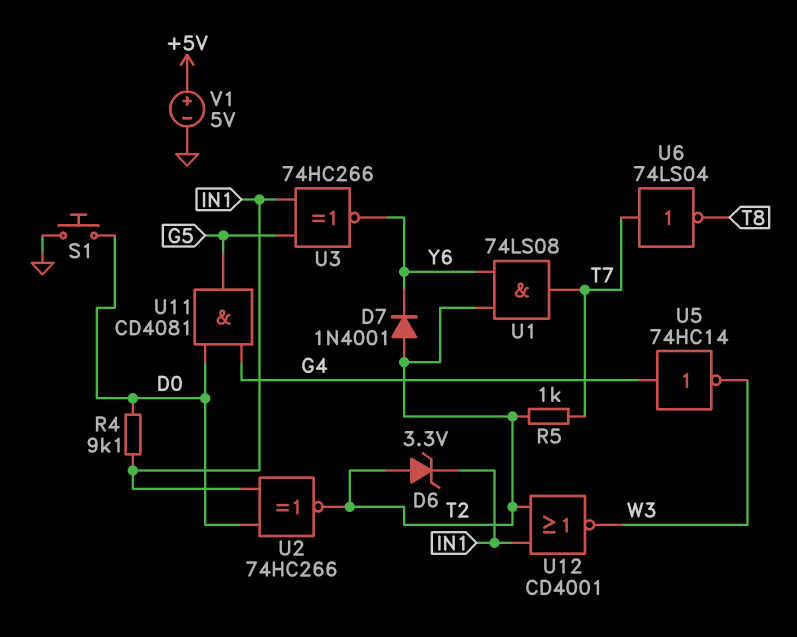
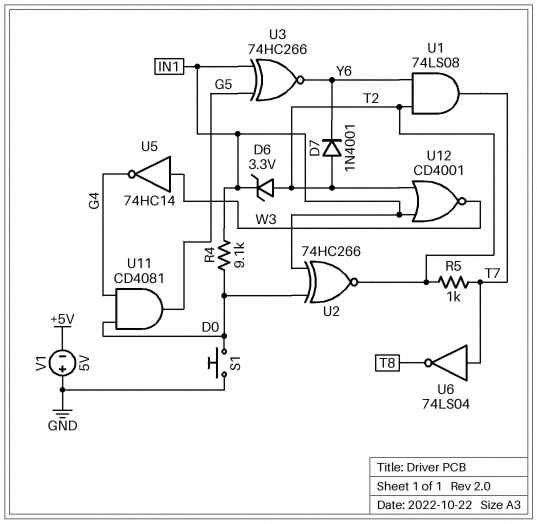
U5: NOT 74HC14 (in G4, out W3) -> NOT 74HC14 (in W3, out G4)
V1: 5V (plus +5V, minus GND) -> 5V (plus GND, minus +5V)

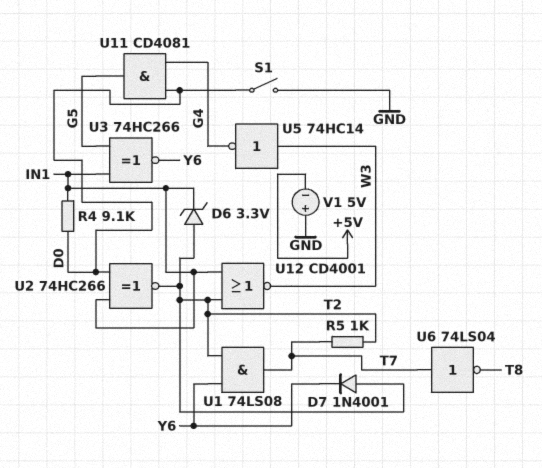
S1: button (D0, GND) -> switch (D0, GND)

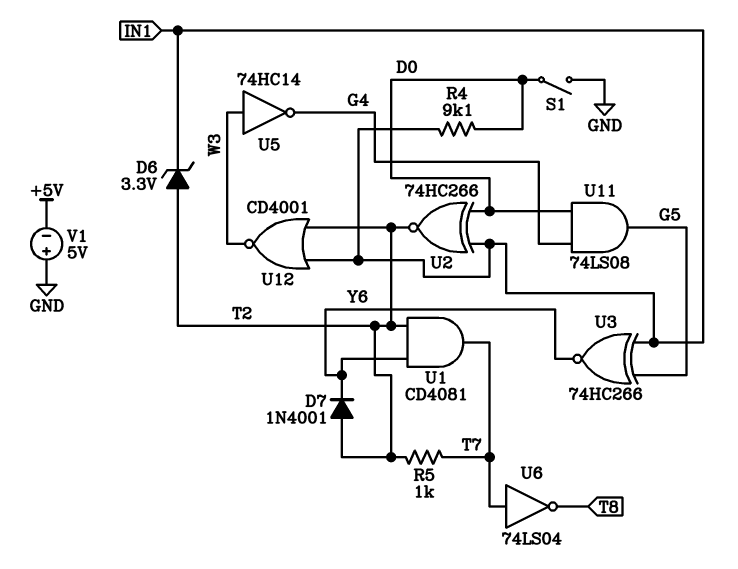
U1: AND 74LS08 (in T2, in Y6, out T7) -> AND CD4081 (in T2, in Y6, out T7)
U11: AND CD4081 (in D0, in G4, out G5) -> AND 74LS08 (in D0, in G4, out G5)

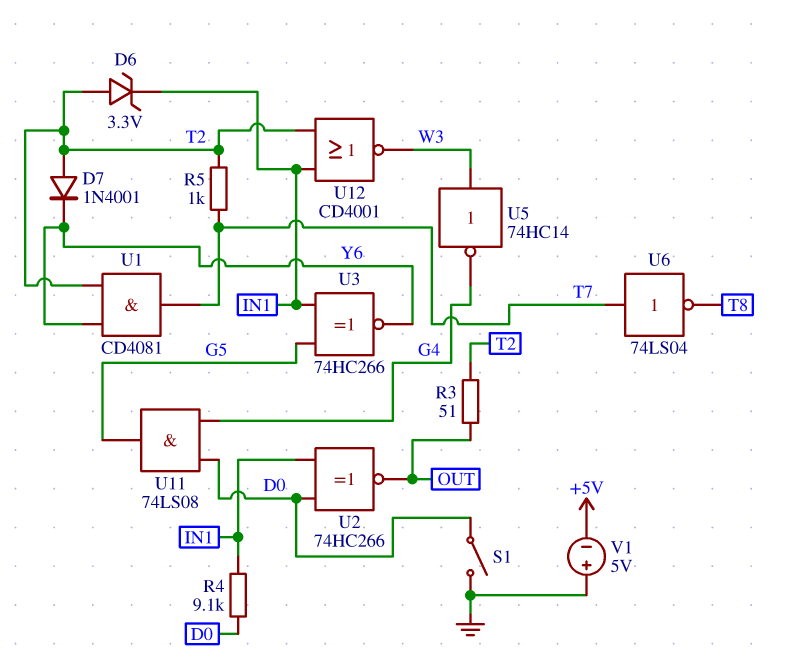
R3: none -> 51 (OUT, T2)
U2: XNOR 74HC266 (in D0, in IN1, out T2) -> XNOR 74HC266 (in D0, in IN1, out OUT)

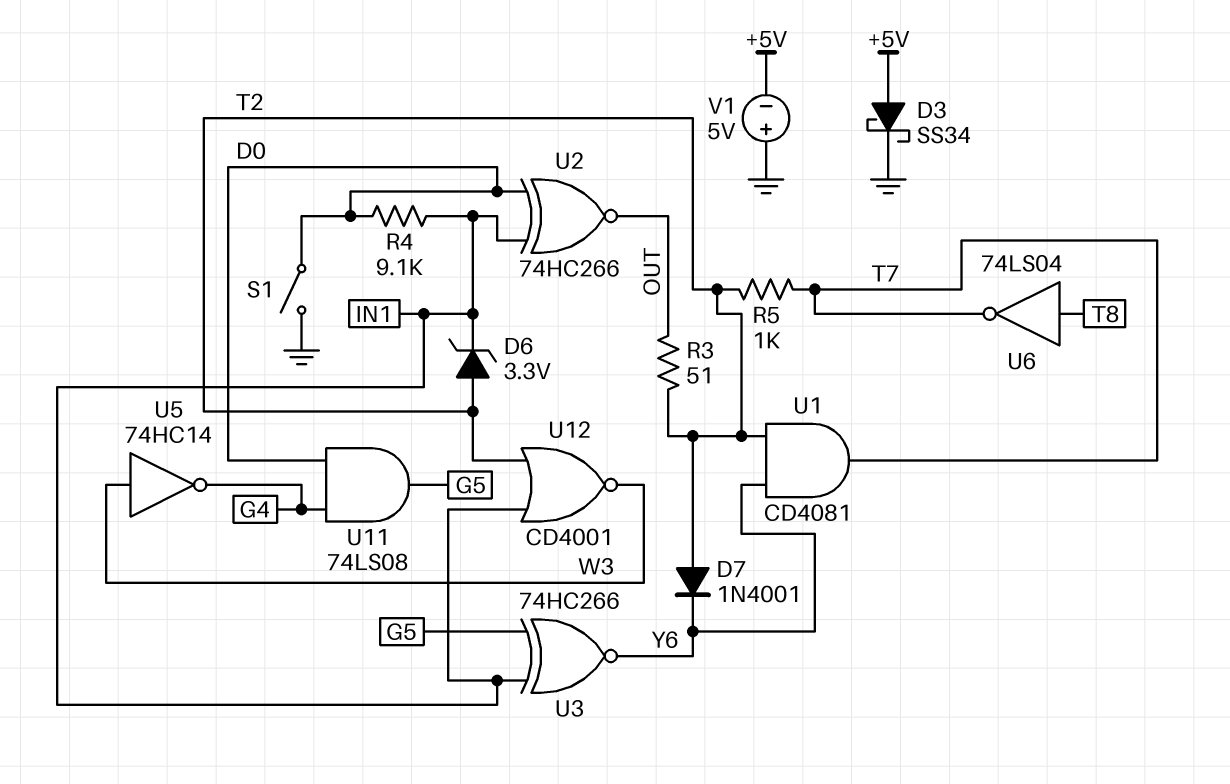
D3: none -> schottky SS34 (A +5V, K GND)
U6: NOT 74LS04 (in T7, out T8) -> NOT 74LS04 (in T8, out T7)

